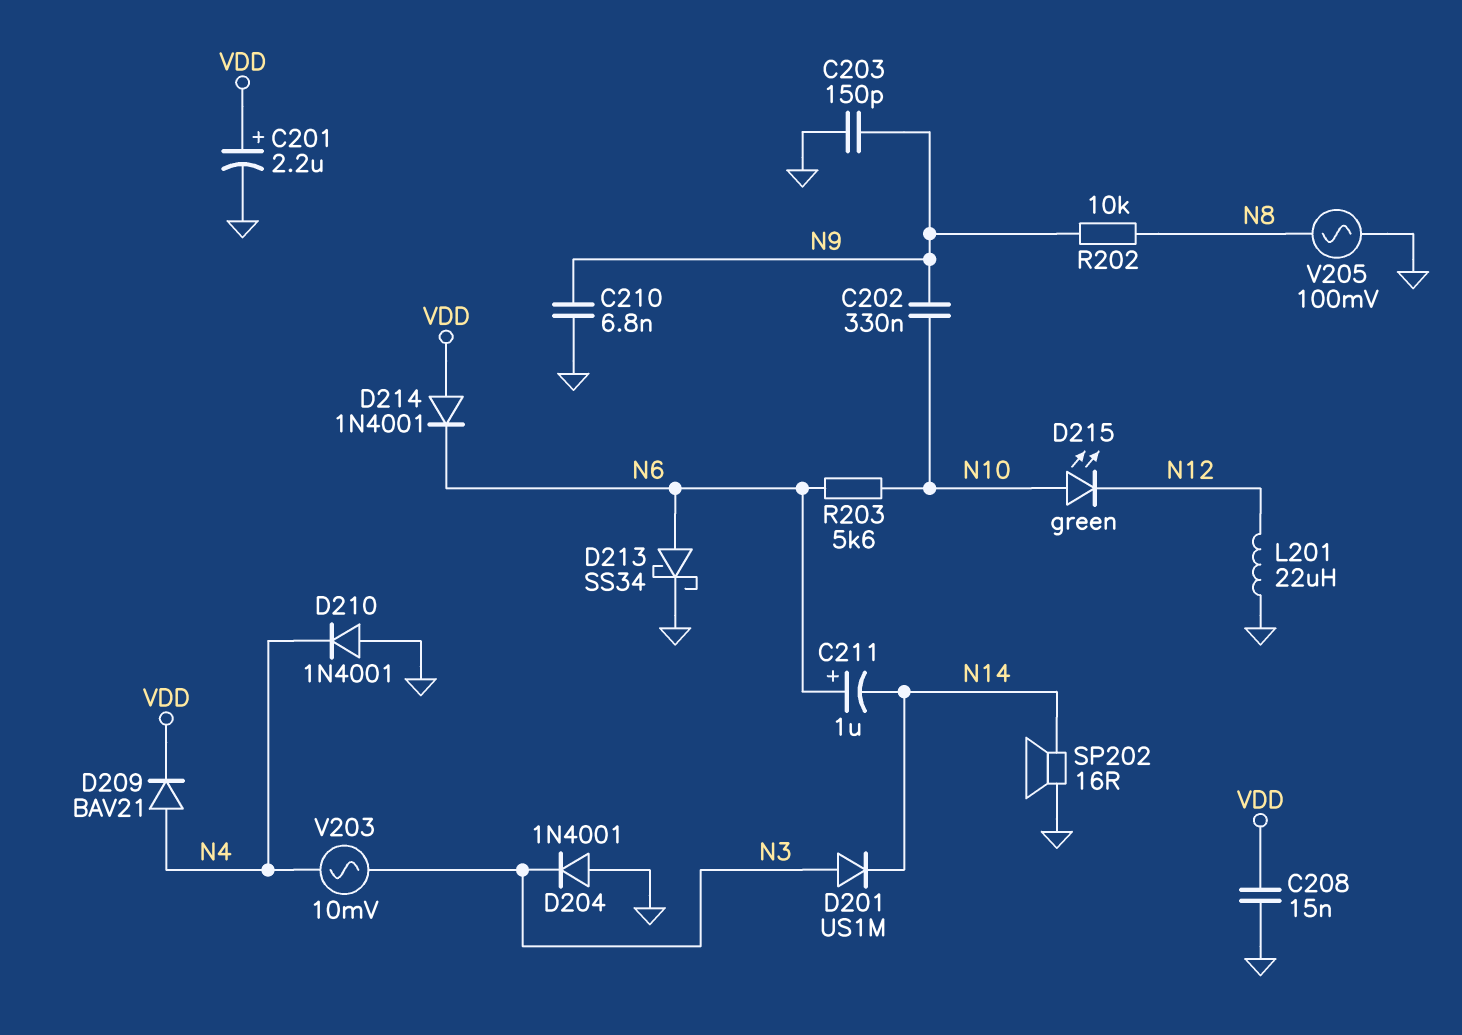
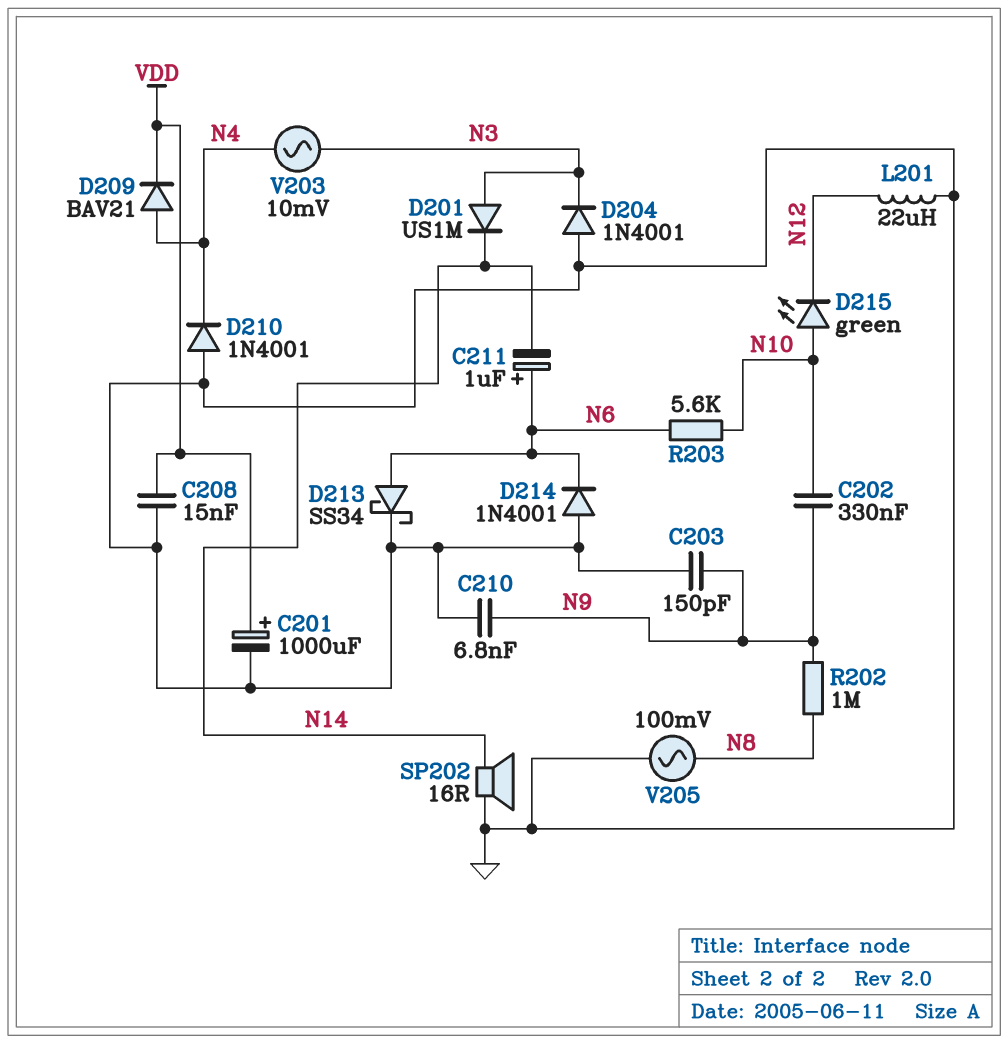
C201: 2.2uF (plus VDD, minus GND) -> 1000uF (plus VDD, minus GND)
D214: diode 1N4001 (A VDD, K N6) -> diode 1N4001 (A GND, K N6)
R202: 10k (N8, N9) -> 1M (N8, N9)

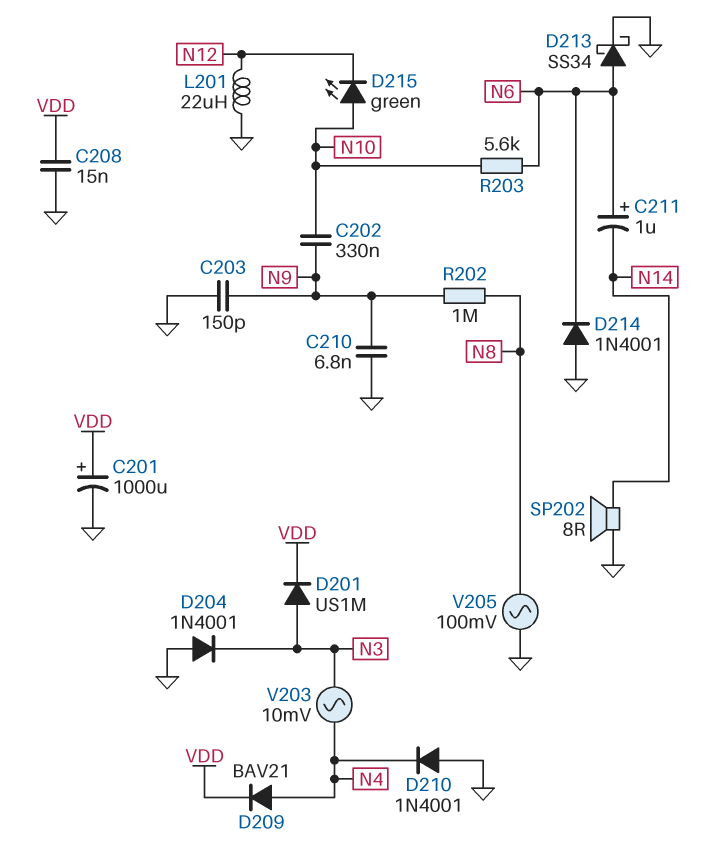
D201: diode US1M (A N3, K N14) -> diode US1M (A N3, K VDD)
SP202: speaker 16R (GND, N14) -> speaker 8R (GND, N14)

